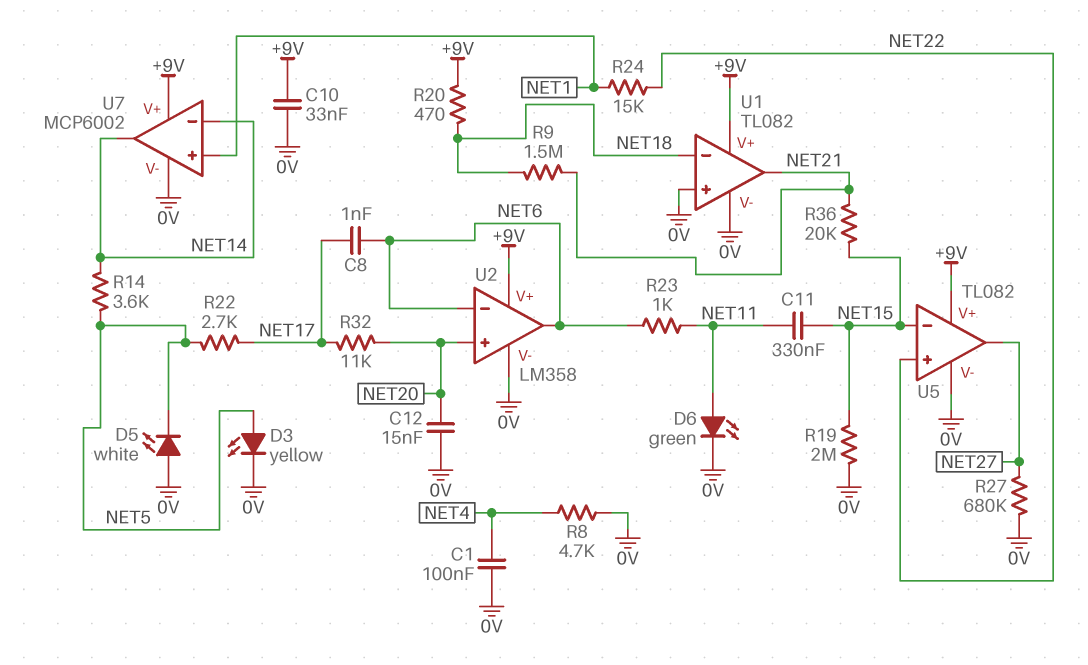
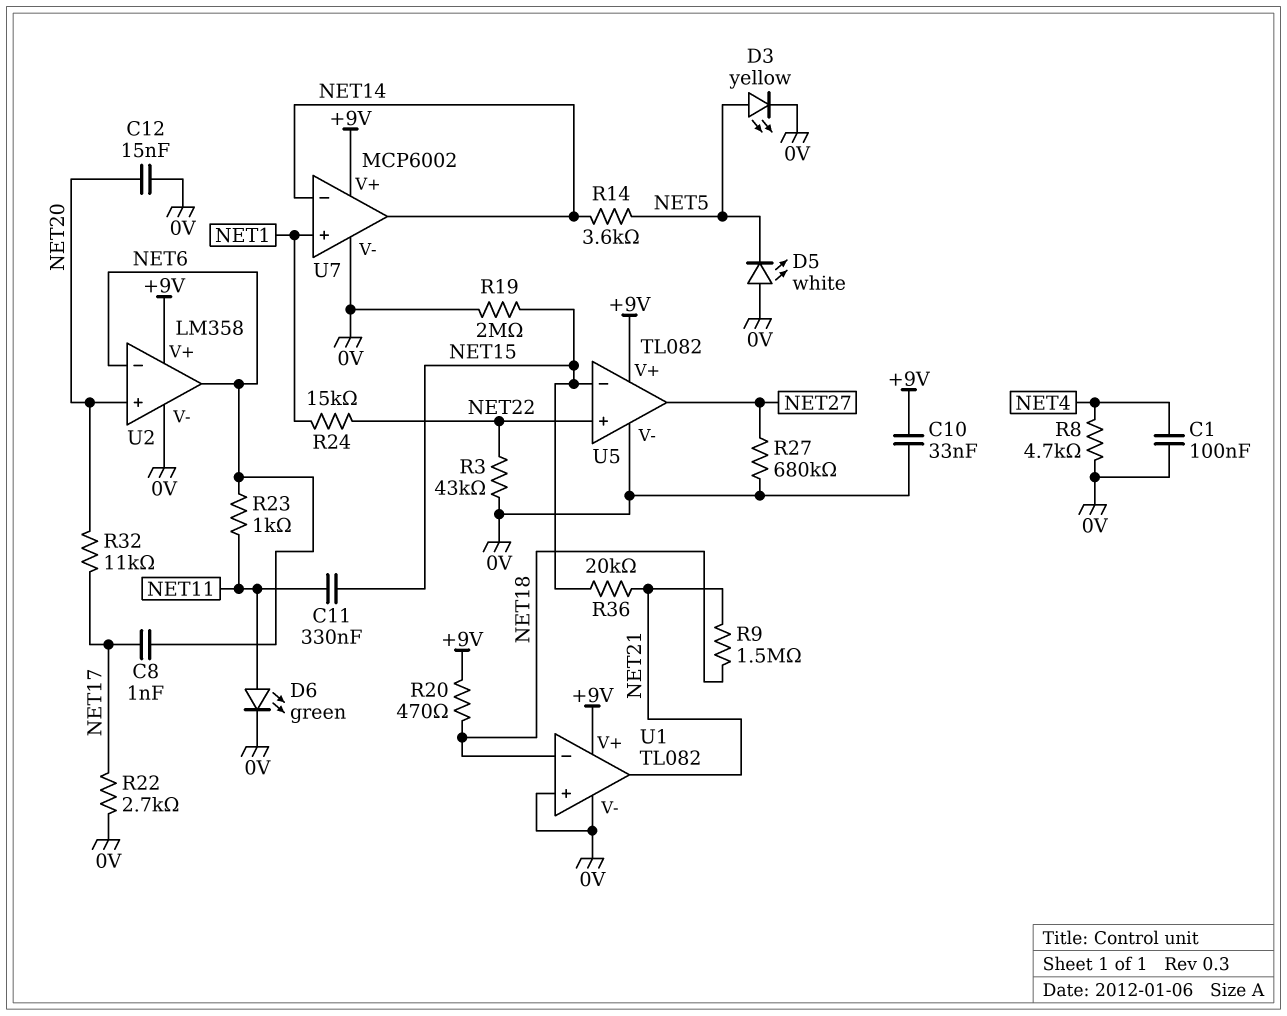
R3: none -> 43k (0V, NET22)
R22: 2.7k (NET5, NET17) -> 2.7k (0V, NET17)

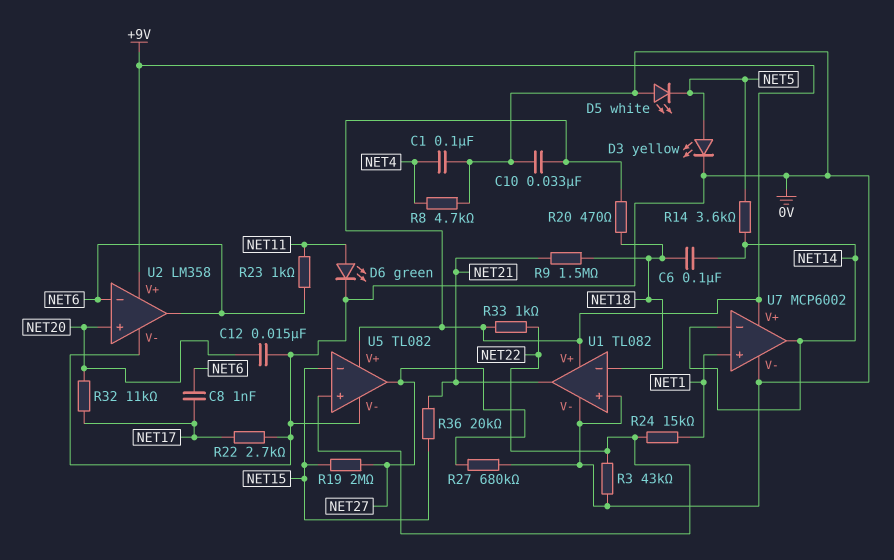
C6: none -> 100nF (NET14, NET18)
C11: 330nF (NET11, NET15) -> none
R19: 2M (0V, NET15) -> 2M (NET15, NET27)
R33: none -> 1k (+9V, NET22)

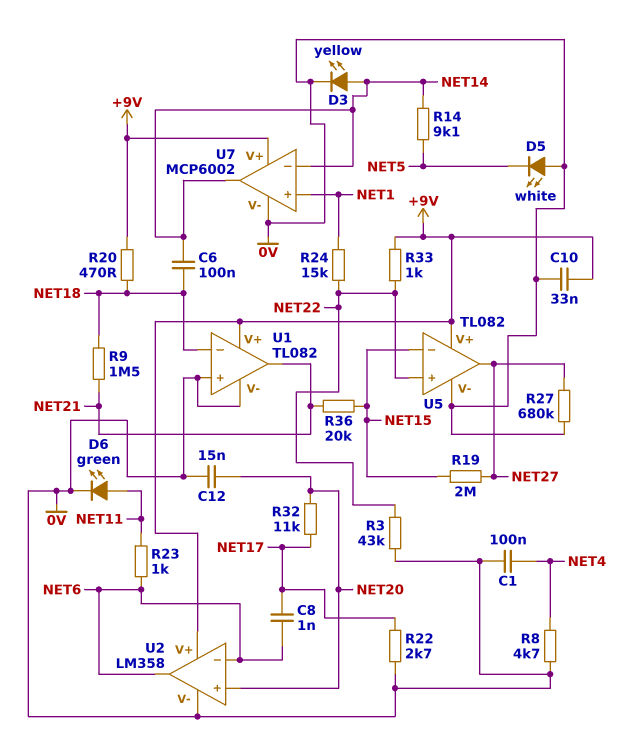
D3: LED yellow (A NET5, K 0V) -> LED yellow (A NET14, K 0V)
R14: 3.6k (NET5, NET14) -> 9.1k (NET5, NET14)

